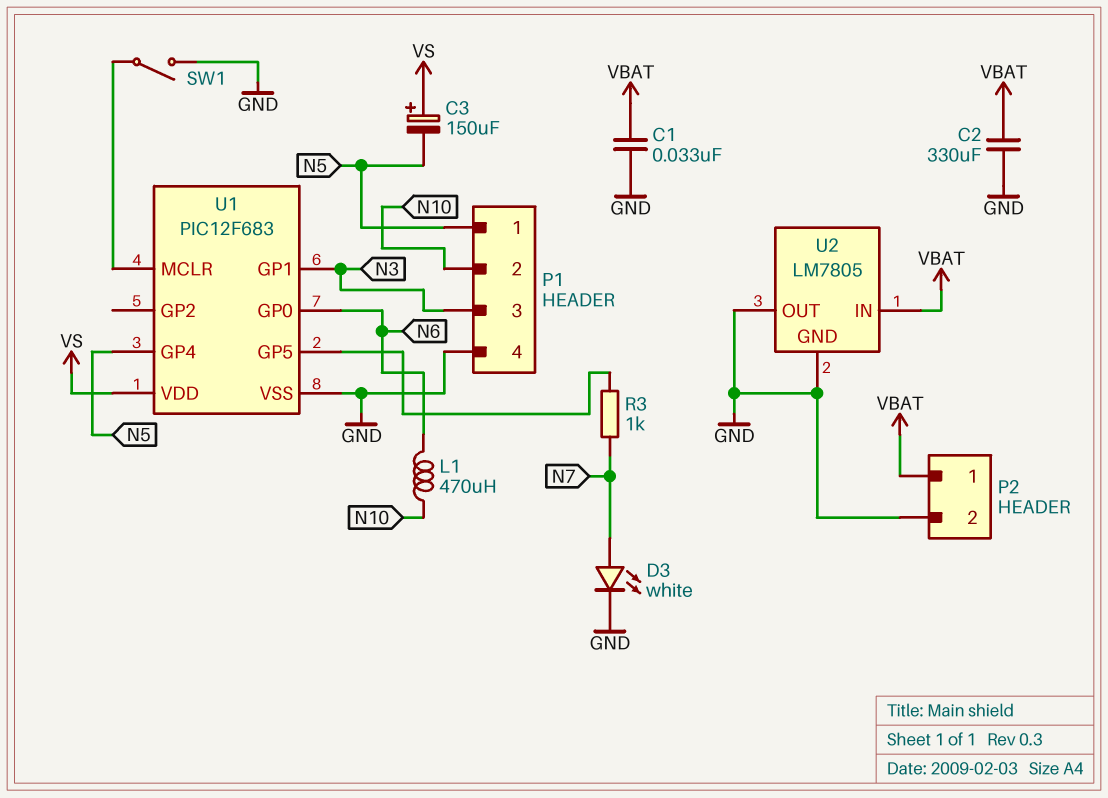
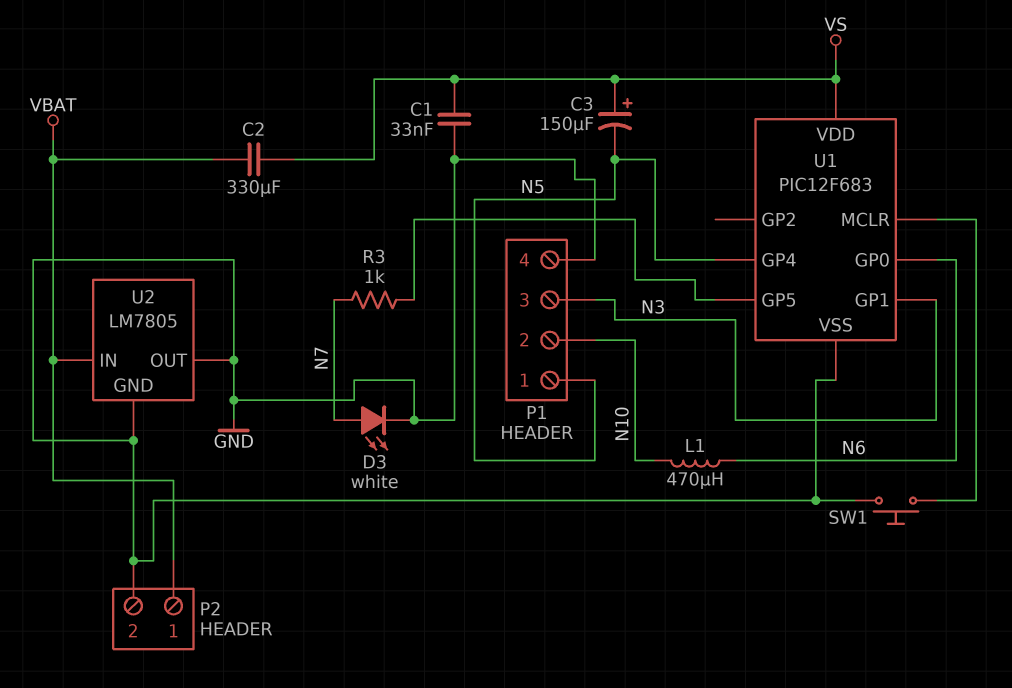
C1: 33nF (GND, VBAT) -> 33nF (GND, VS)
C2: 330uF (GND, VBAT) -> 330uF (VBAT, VS)
SW1: switch (GND, U1/MCLR) -> button (GND, U1/MCLR)

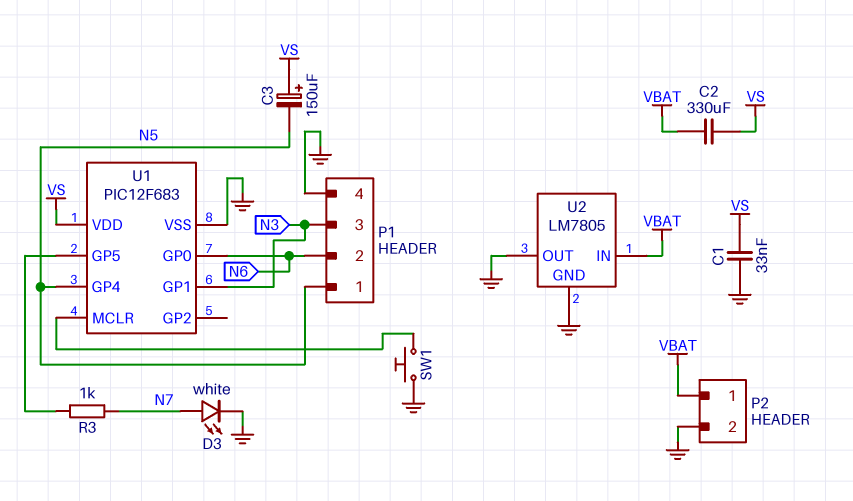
L1: 470uH (N6, N10) -> none
P1 pin 2: N10 -> N6

